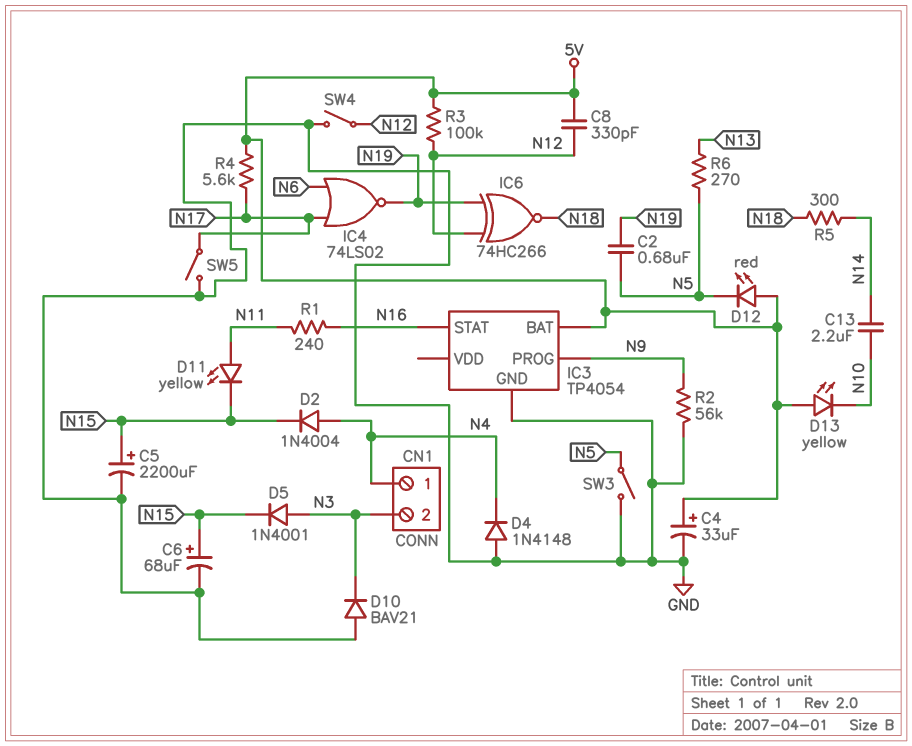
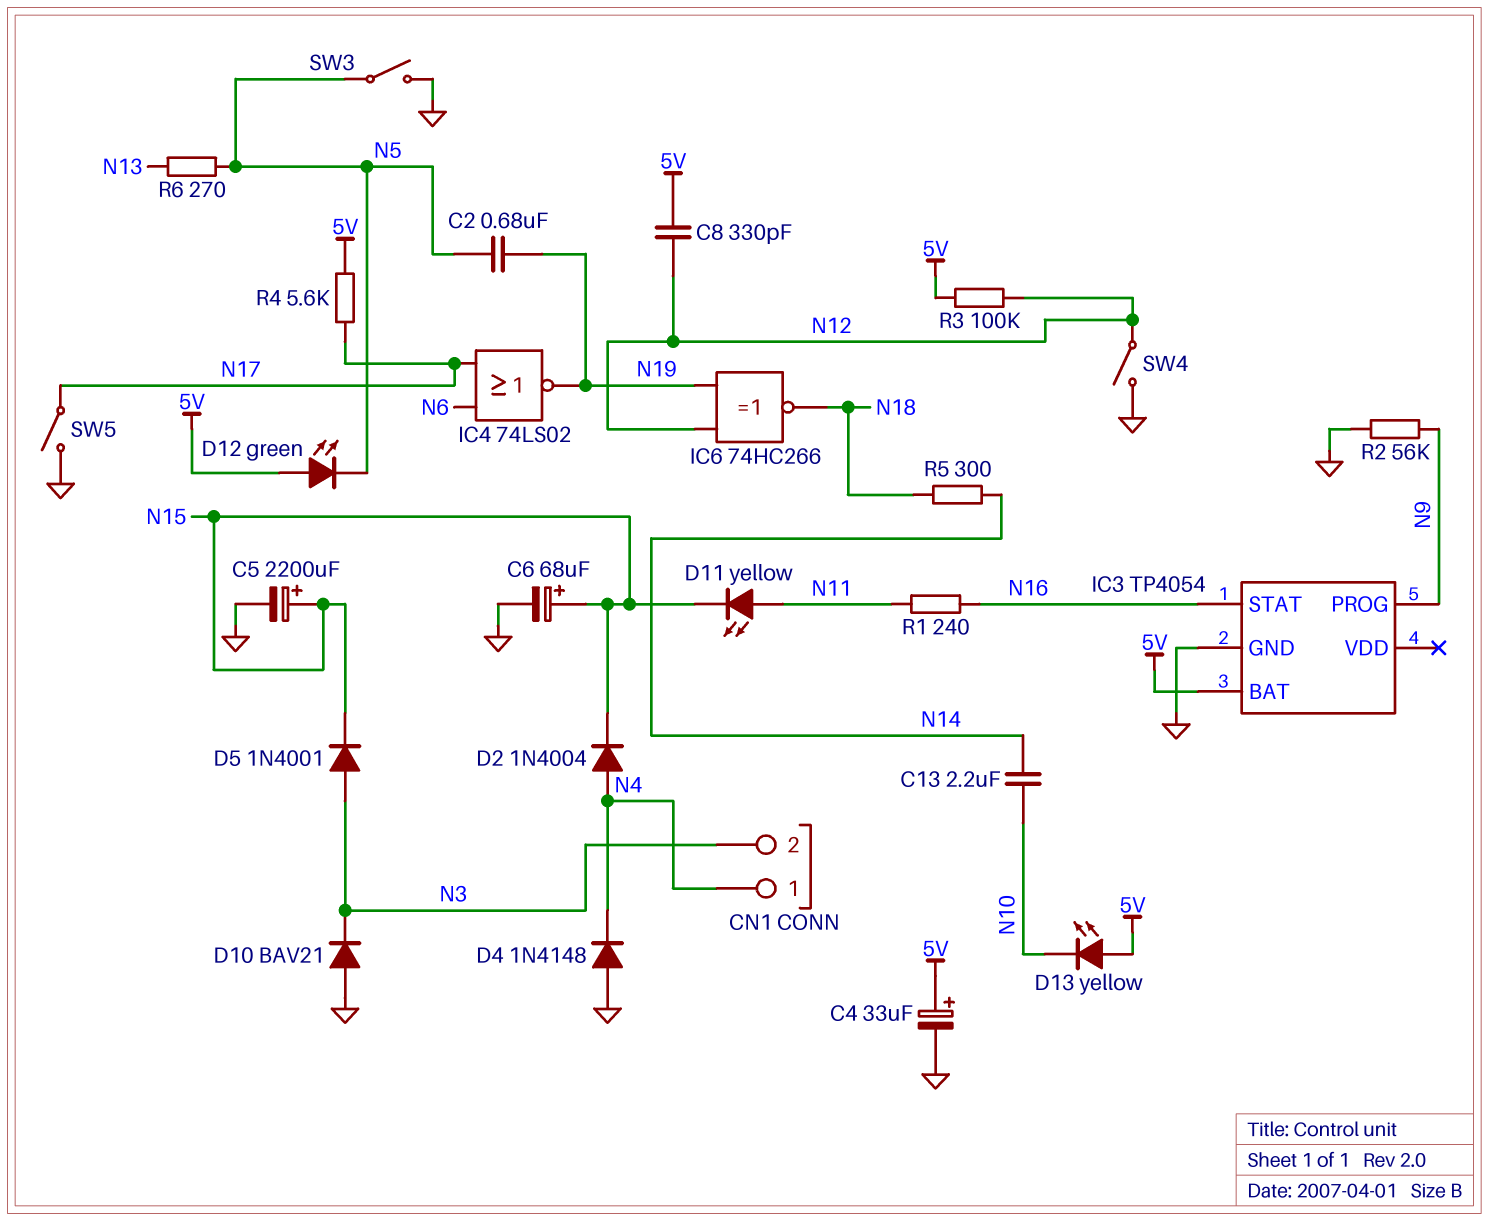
D12: LED red (A 5V, K N5) -> LED green (A 5V, K N5)

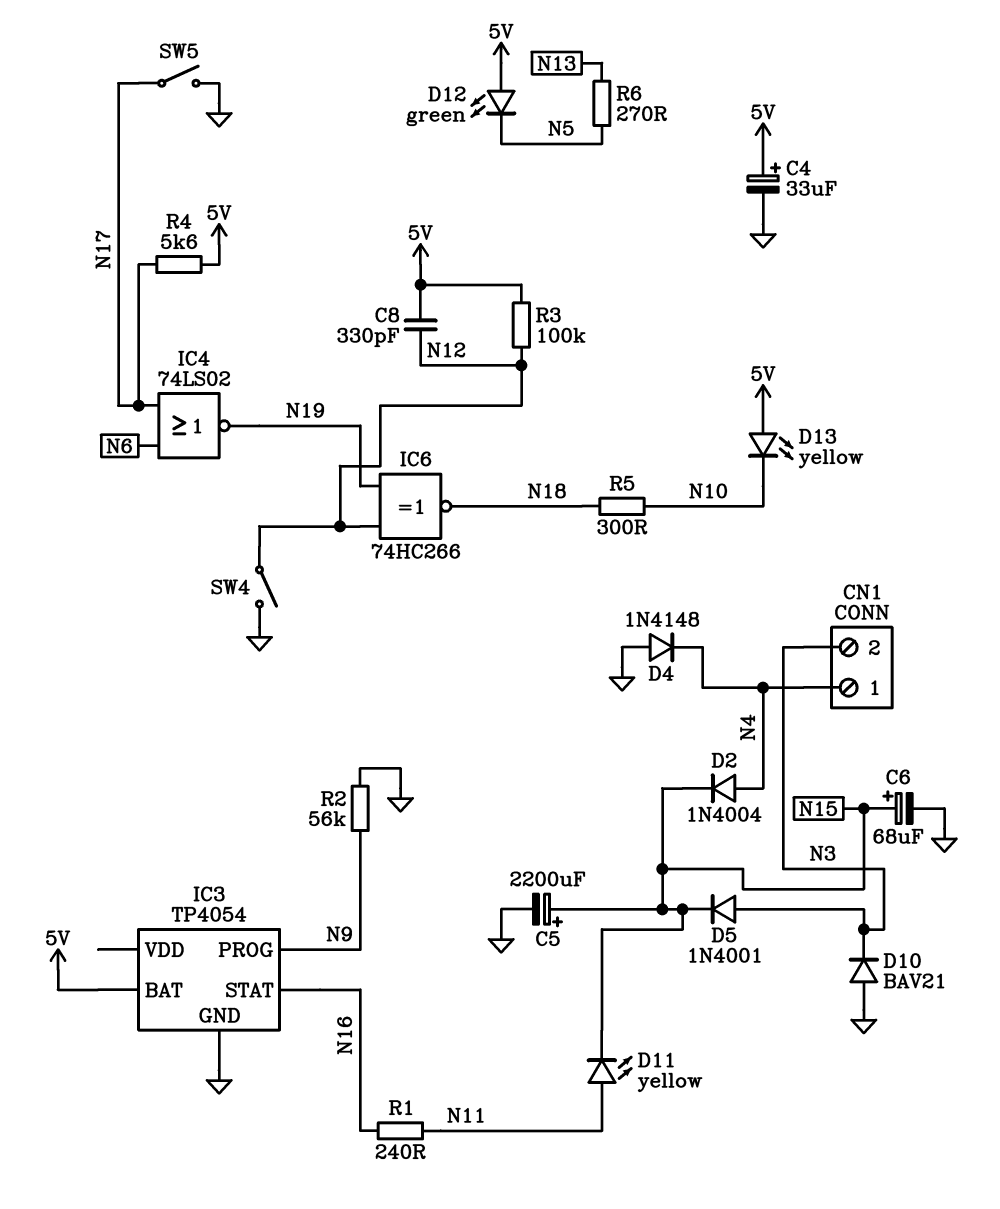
C2: 680nF (N5, N19) -> none
C13: 2.2uF (N10, N14) -> none
R5: 300 (N14, N18) -> 300 (N10, N18)
SW3: switch (GND, N5) -> none

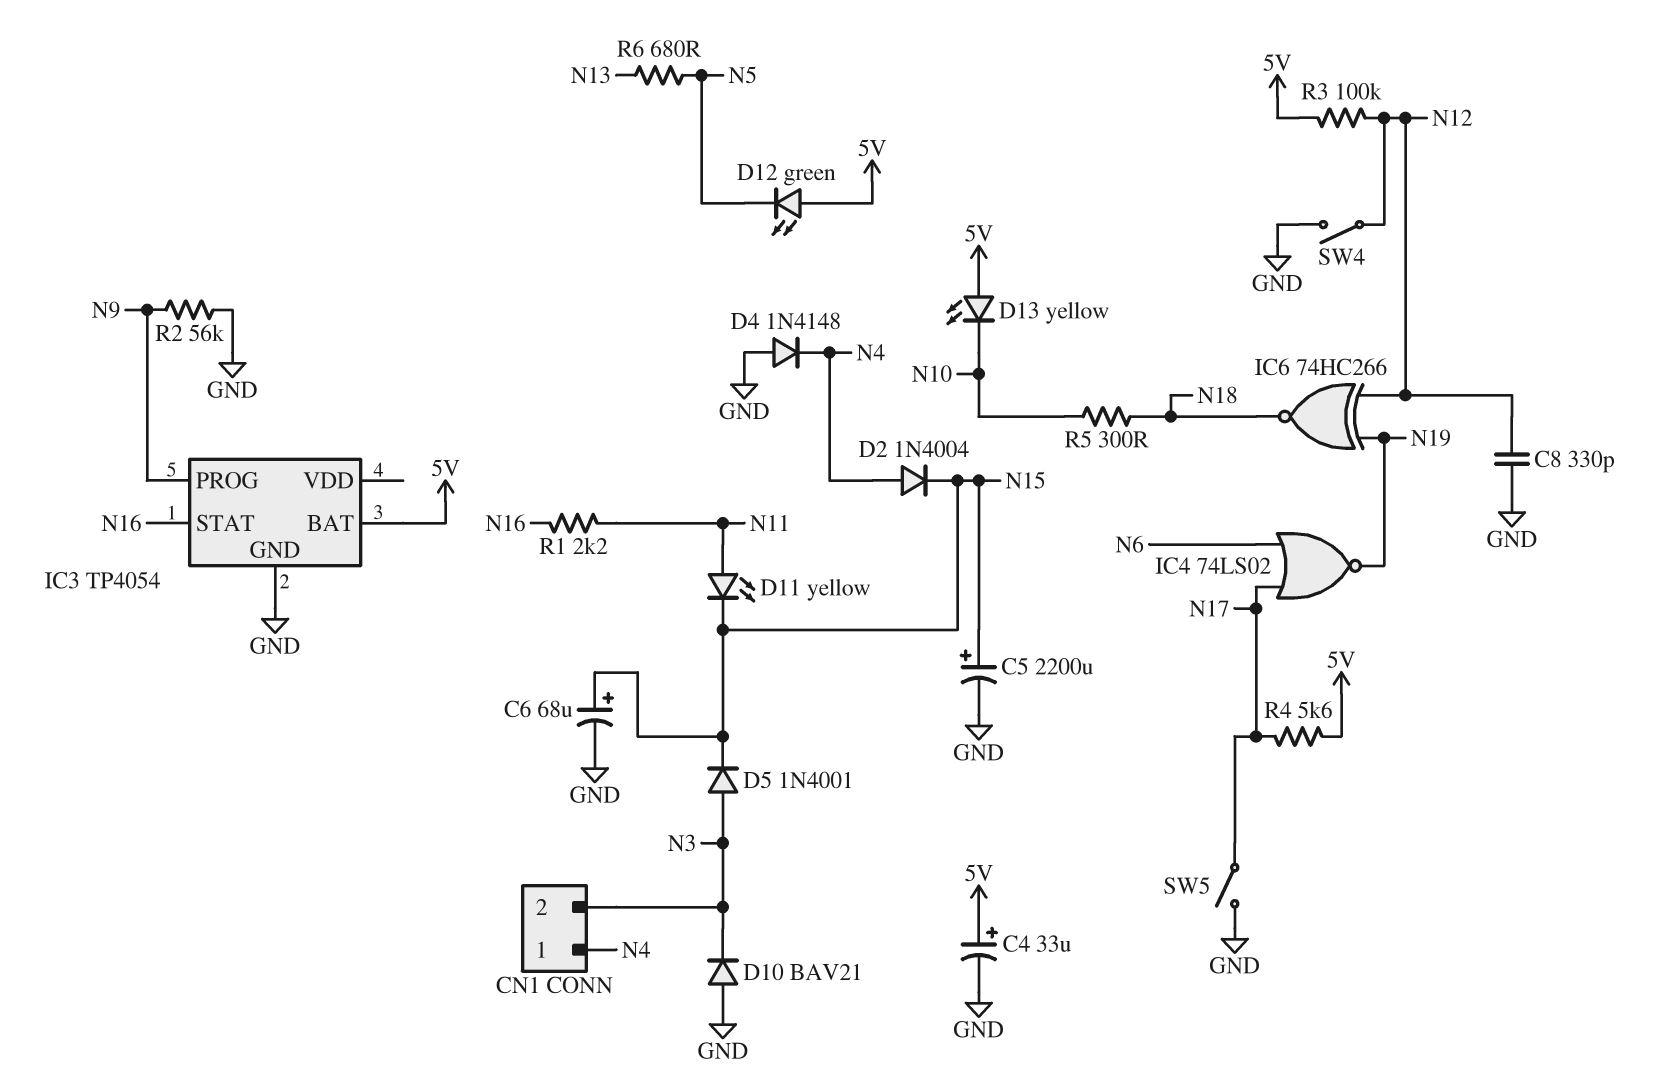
C8: 330pF (5V, N12) -> 330pF (GND, N12)
R1: 240 (N11, N16) -> 2.2k (N11, N16)
R6: 270 (N5, N13) -> 680 (N5, N13)

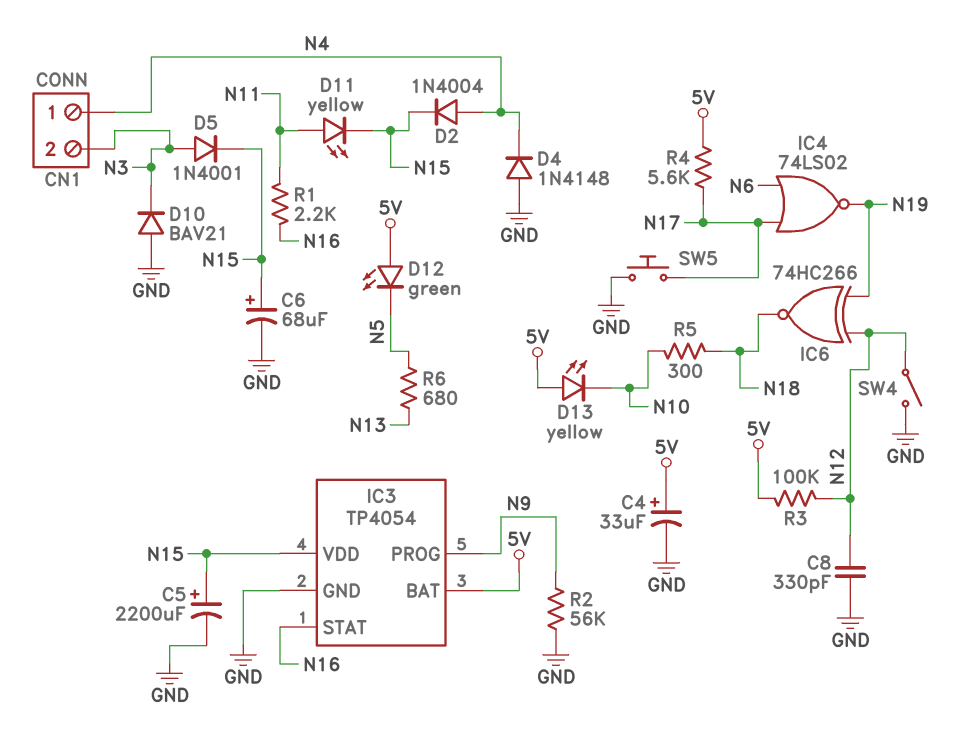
IC3 pin VDD: none -> N15
SW5: switch (GND, N17) -> button (GND, N17)

